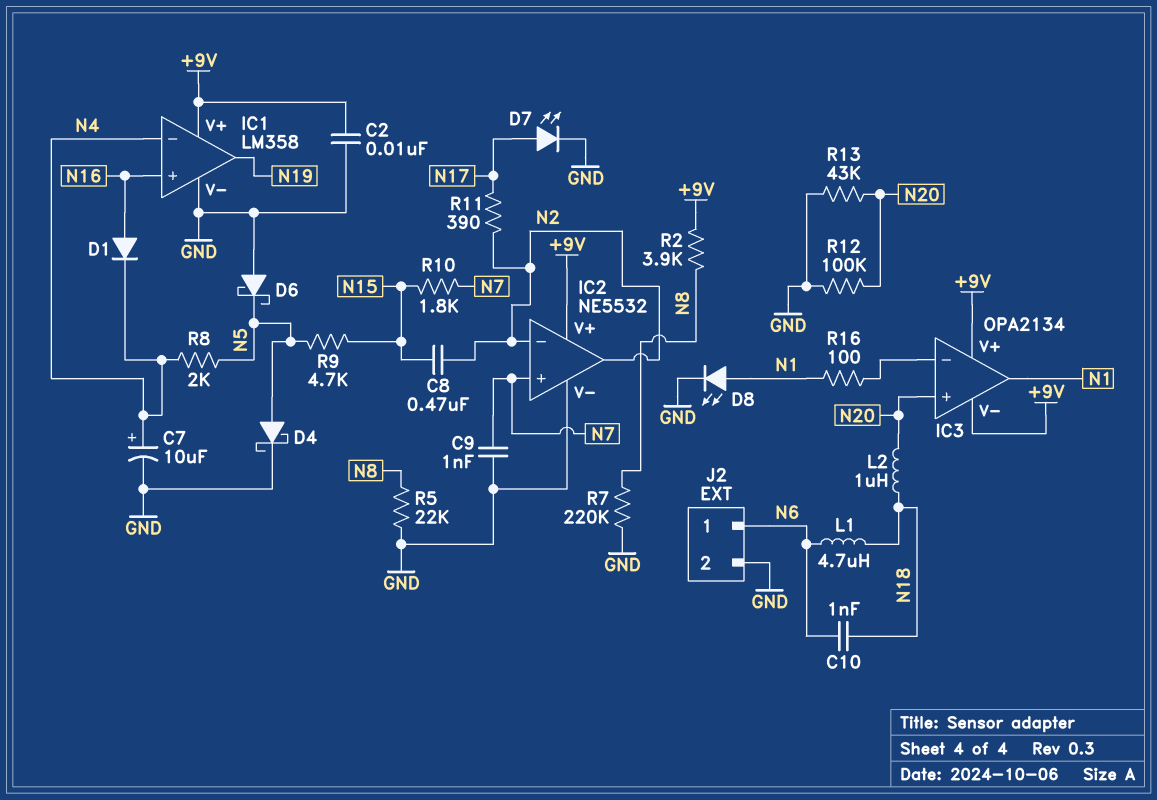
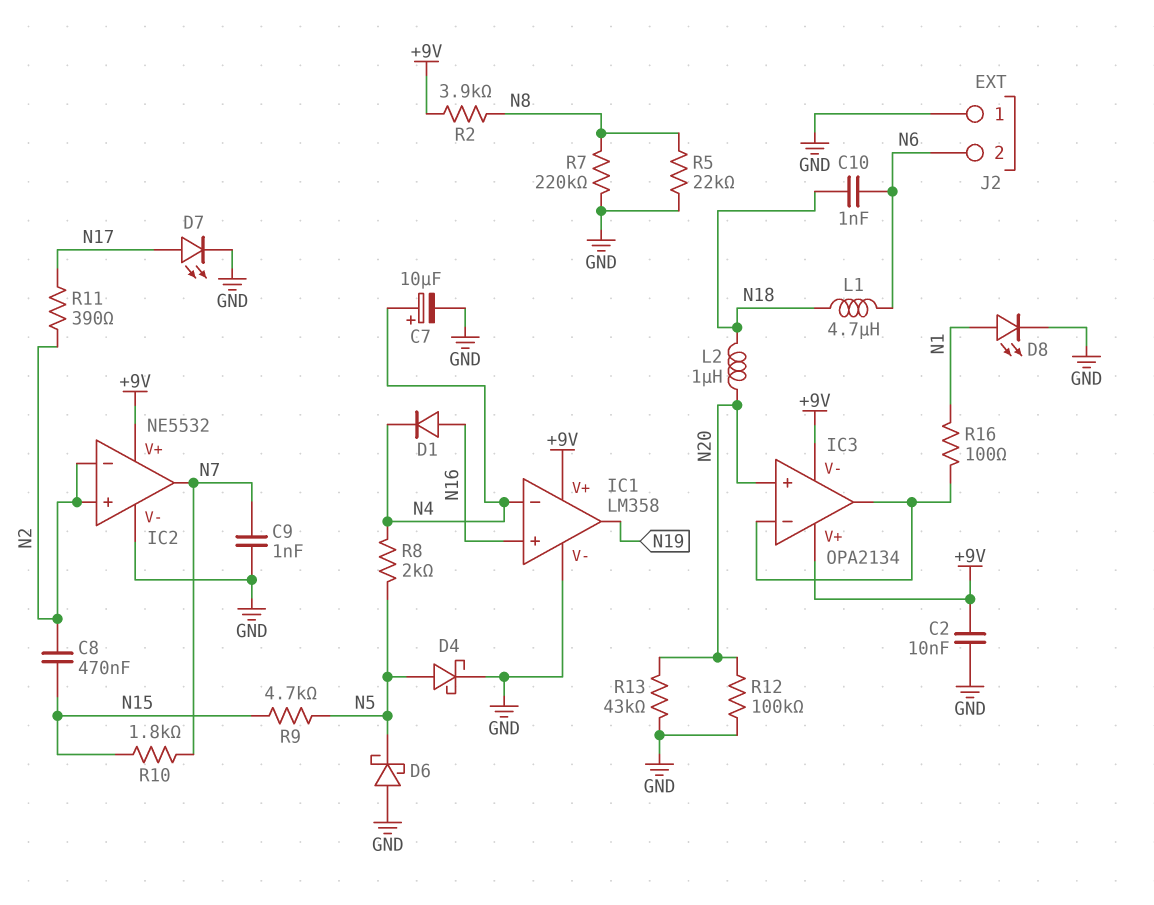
IC2 pin in+: N7 -> N2
IC2 pin out: N2 -> N7
IC3 pin out: N1 -> IC3/in-
J2 pin 1: N6 -> GND
J2 pin 2: GND -> N6

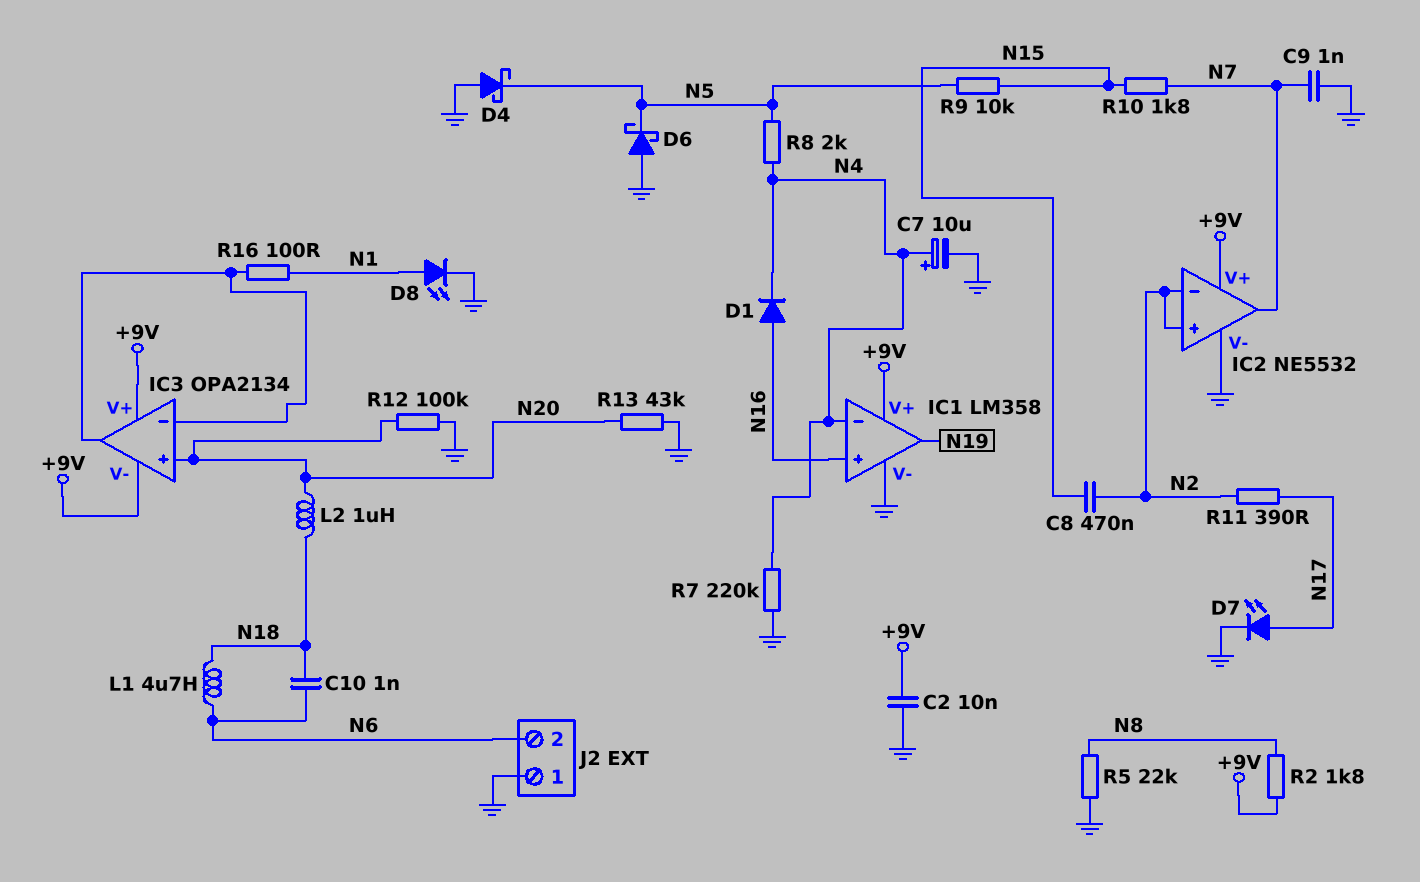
D4: schottky (A N5, K GND) -> schottky (A GND, K N5)
R2: 3.9k (+9V, N8) -> 1.8k (+9V, N8)
R7: 220k (GND, N8) -> 220k (GND, N4)
R9: 4.7k (N5, N15) -> 10k (N5, N15)

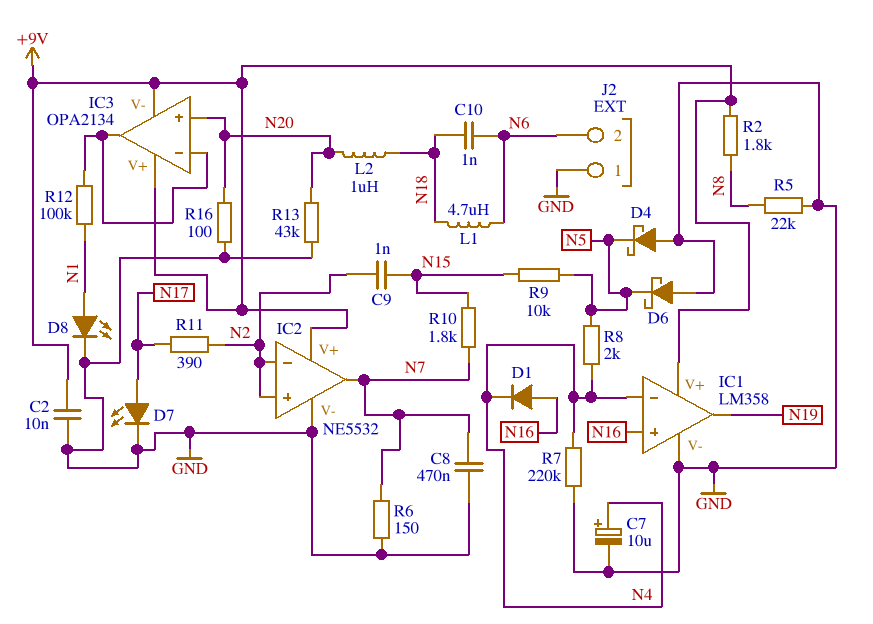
C8: 470nF (N2, N15) -> 470nF (GND, N7)
C9: 1nF (GND, N7) -> 1nF (N2, N15)
R6: none -> 150 (GND, N7)
R12: 100k (GND, N20) -> 100k (IC3/in-, N1)
R16: 100 (IC3/in-, N1) -> 100 (GND, N20)

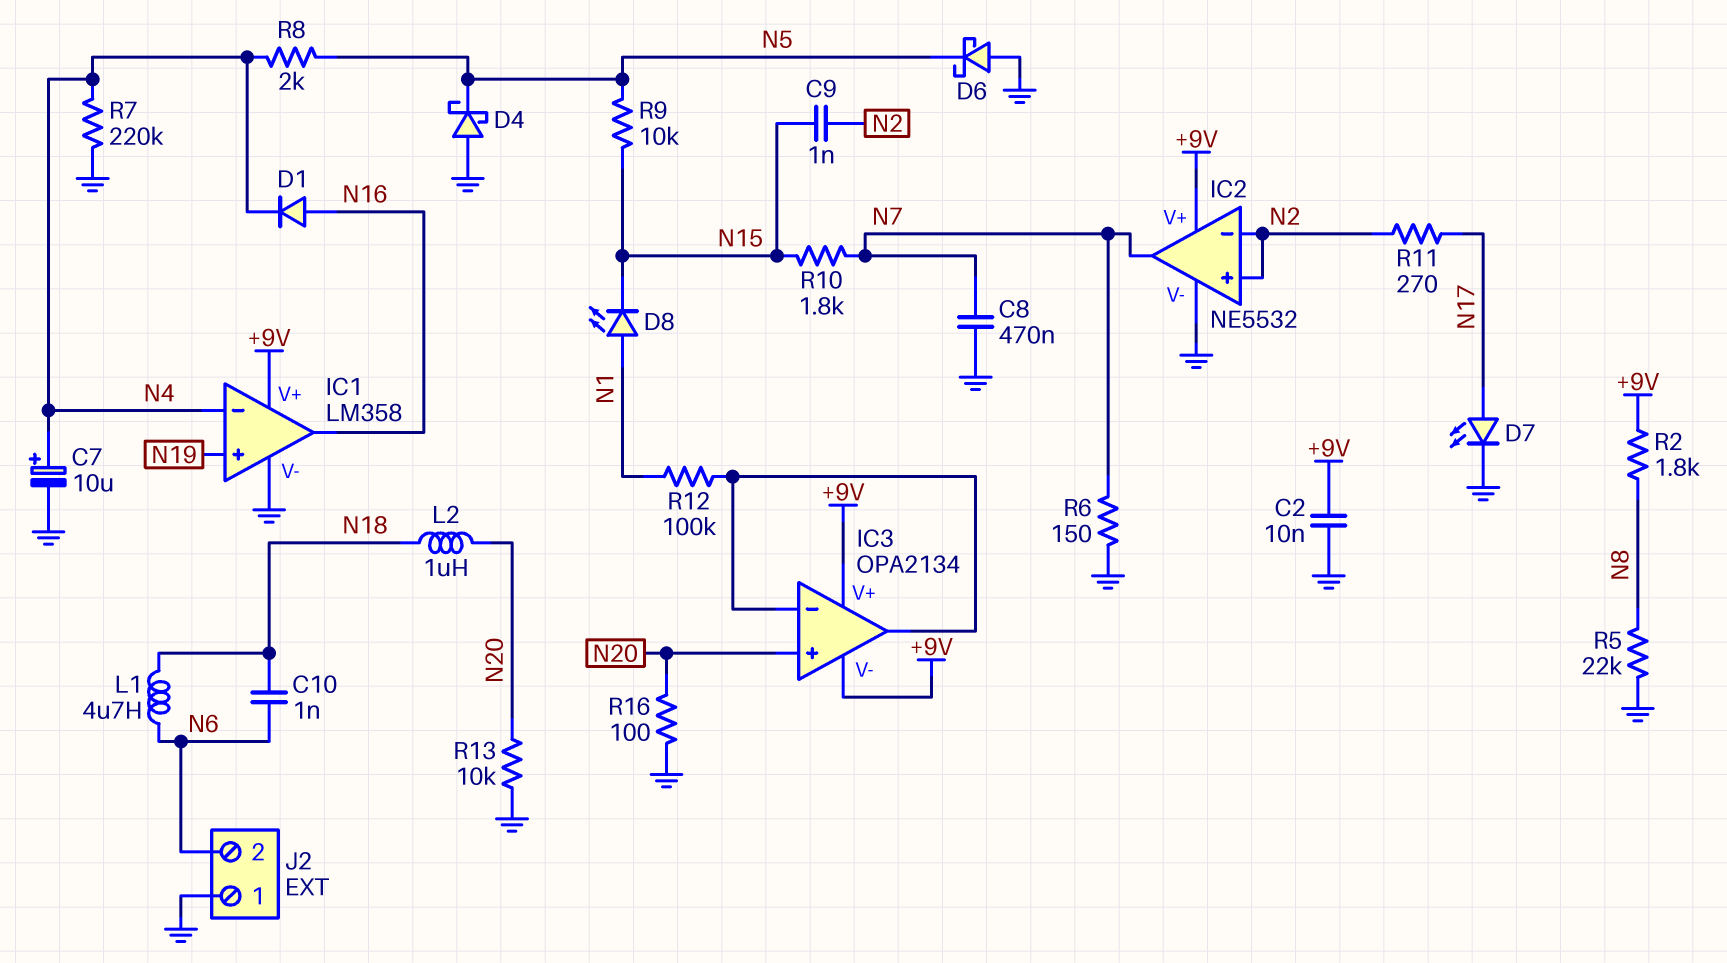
D8: LED (A N1, K GND) -> LED (A N1, K N15)
IC1 pin in+: N16 -> N19
IC1 pin out: N19 -> N16
R11: 390 (N2, N17) -> 270 (N2, N17)
R13: 43k (GND, N20) -> 10k (GND, N20)

